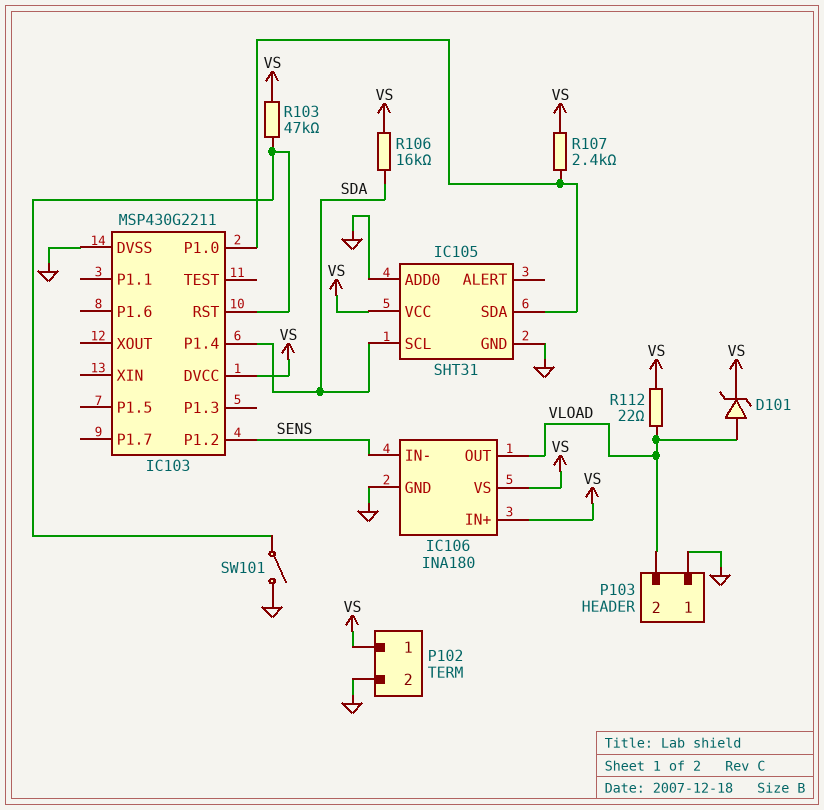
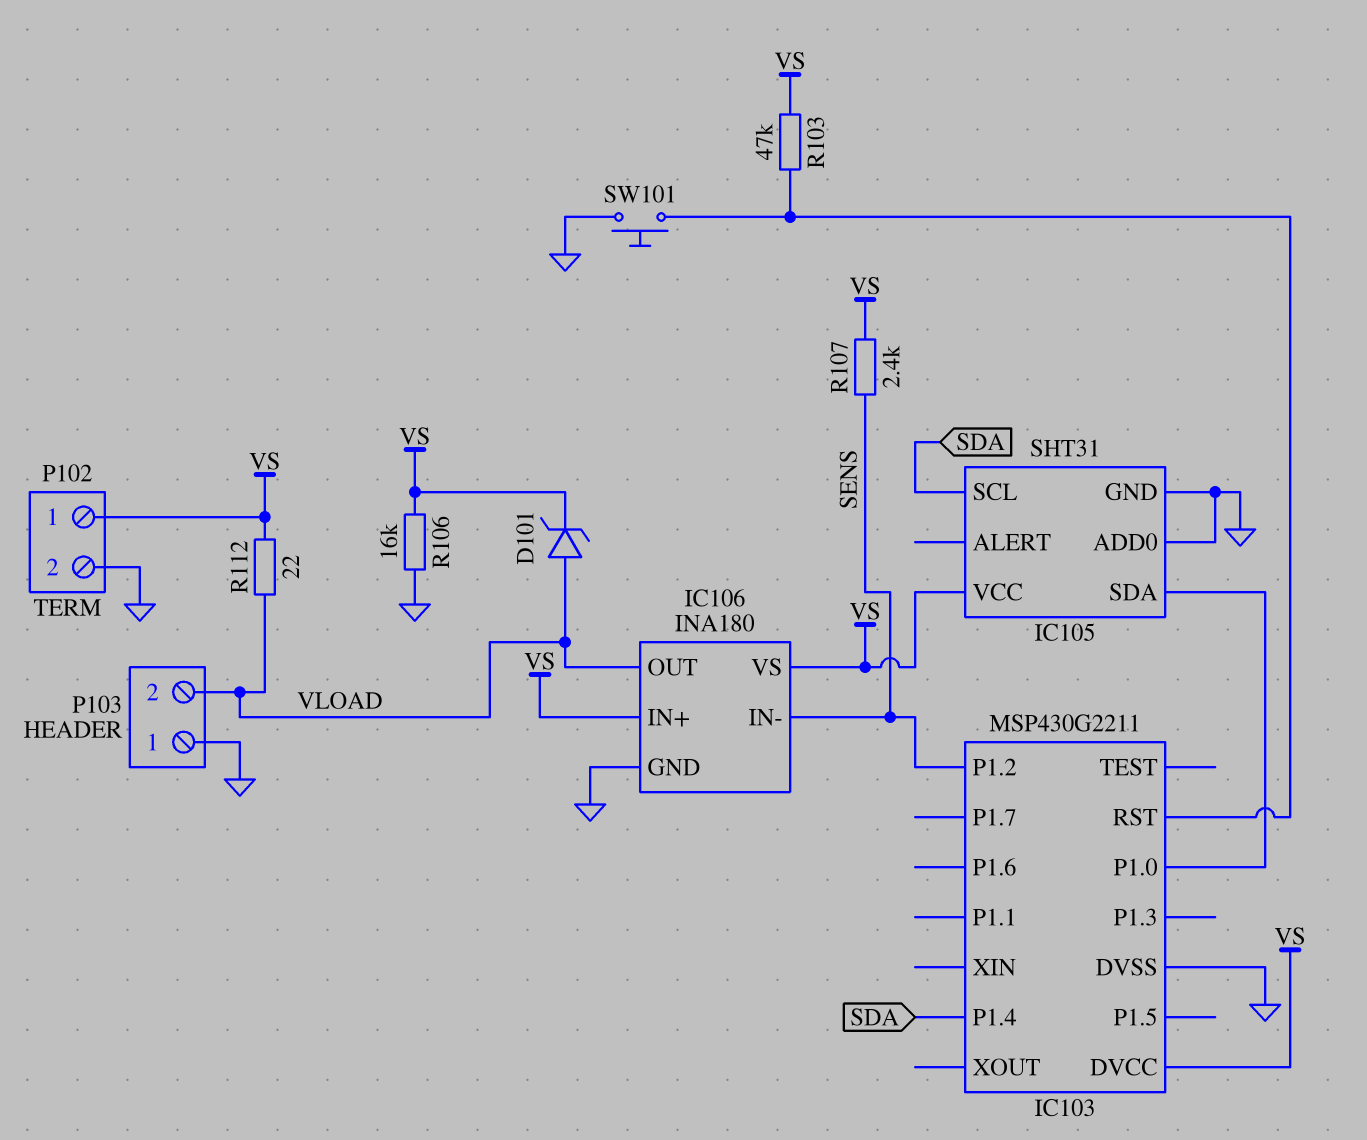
R106: 16k (SDA, VS) -> 16k (GND, VS)
R107: 2.4k (IC103/P1.0, VS) -> 2.4k (SENS, VS)
SW101: switch (GND, IC103/RST) -> button (GND, IC103/RST)

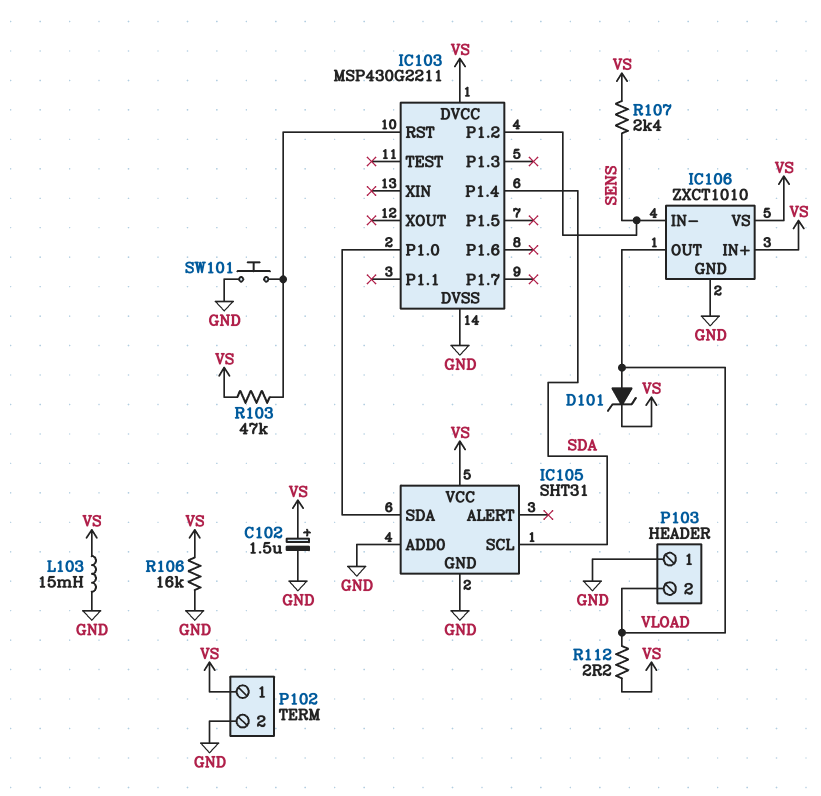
C102: none -> 1.5uF (plus VS, minus GND)
IC106: INA180 -> ZXCT1010
L103: none -> 15mH (GND, VS)
R112: 22 (VLOAD, VS) -> 2.2 (VLOAD, VS)

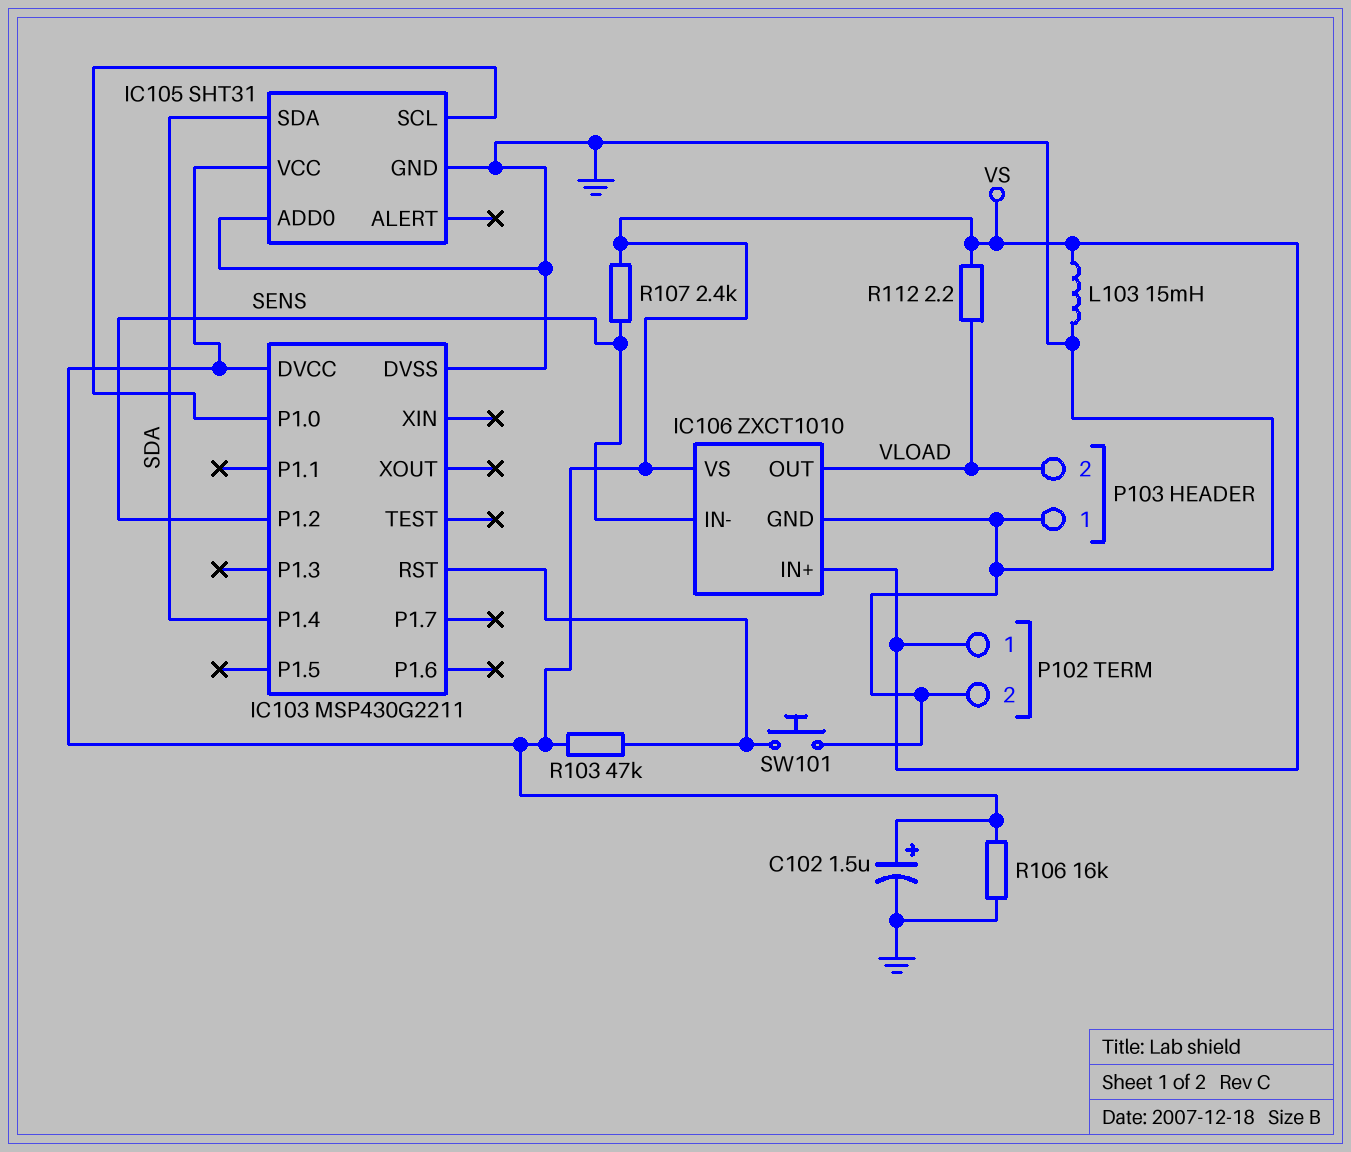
D101: zener (A VLOAD, K VS) -> none
IC105 pin SCL: SDA -> IC103/P1.0
IC105 pin SDA: IC103/P1.0 -> SDA

